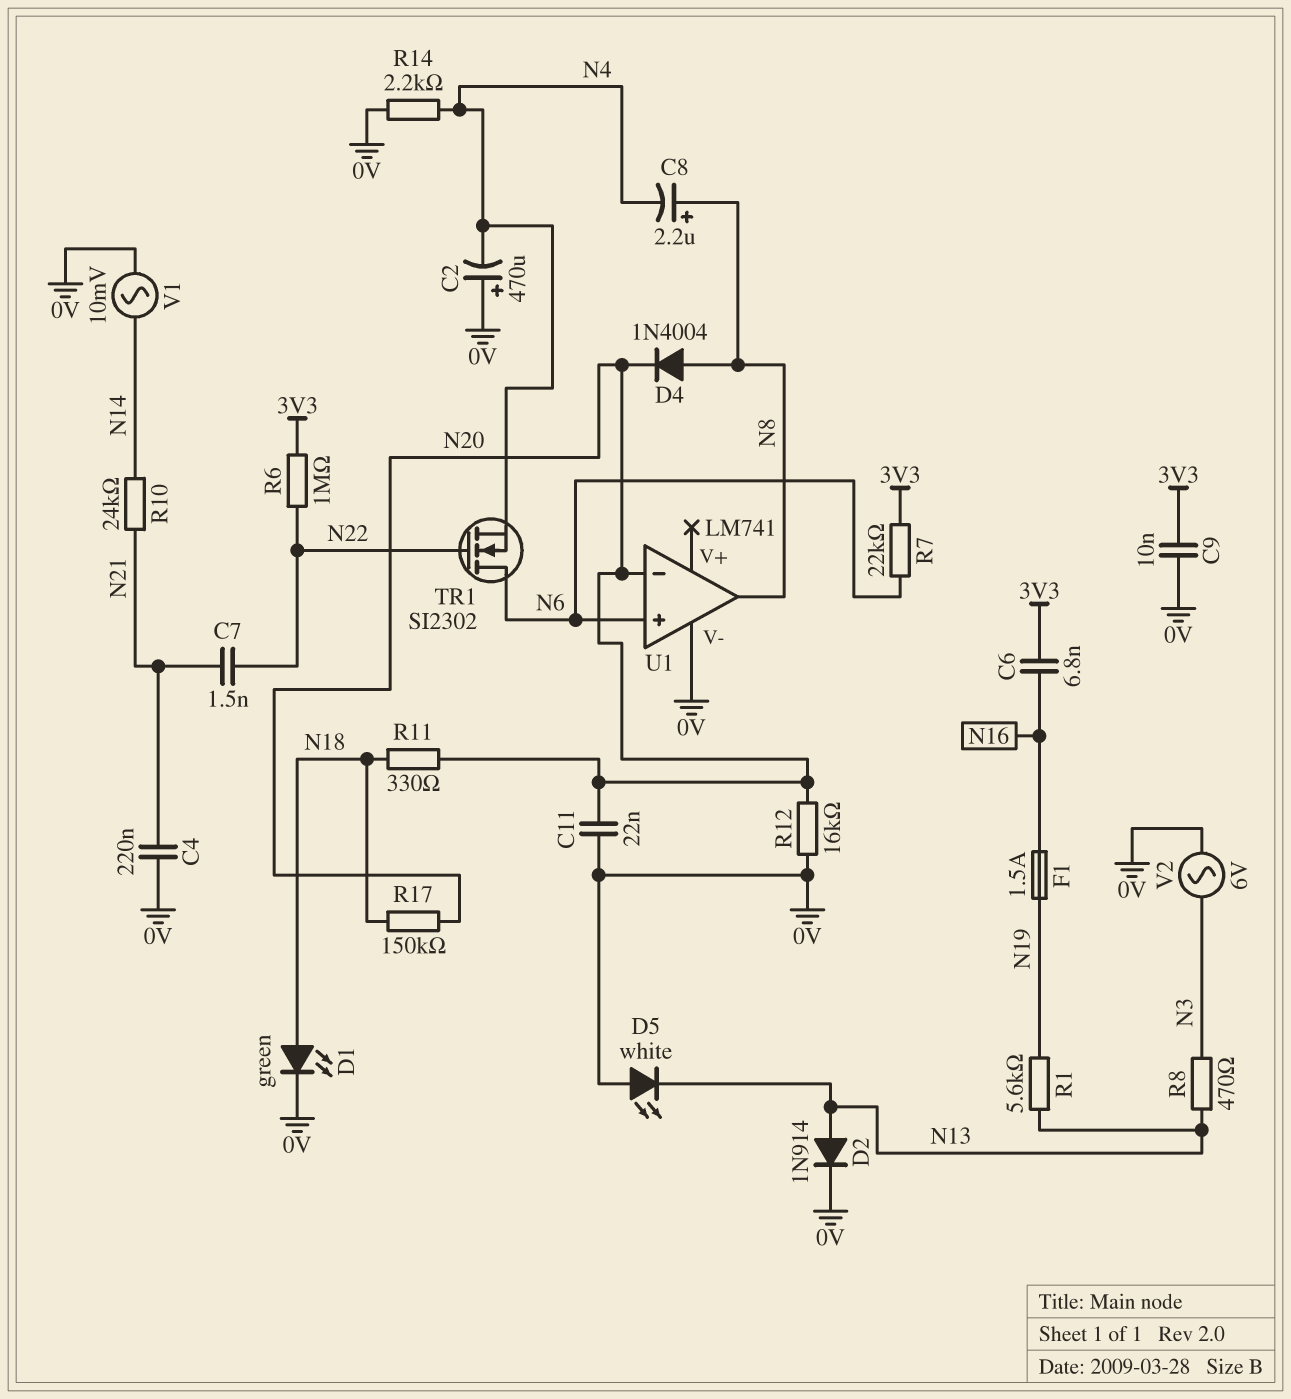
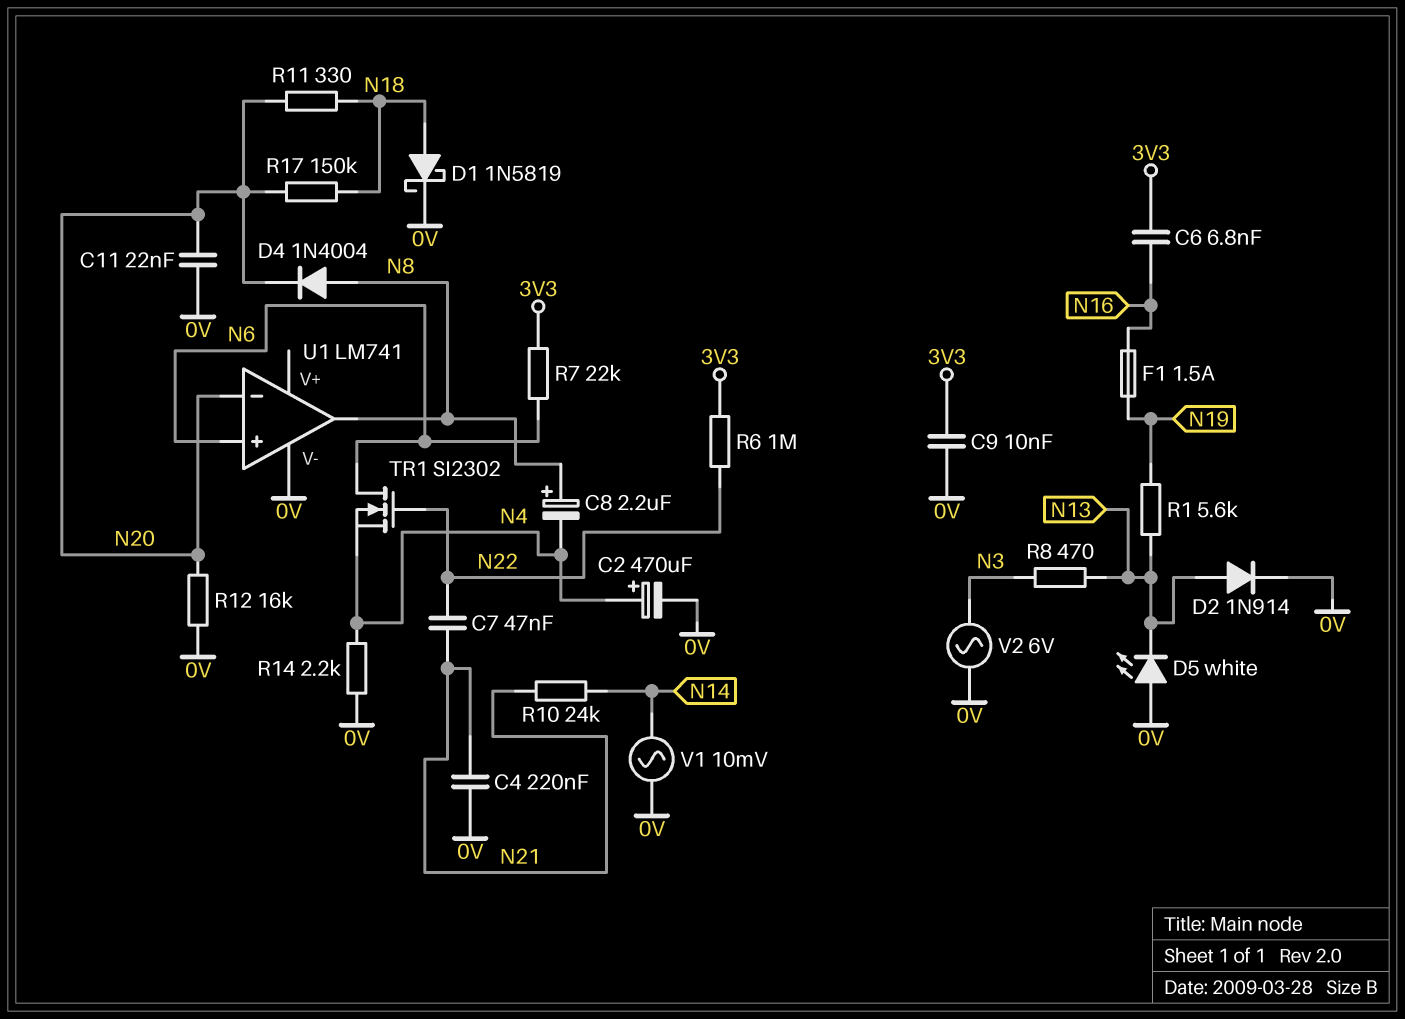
C2: 470uF (plus 0V, minus N4) -> 470uF (plus N4, minus 0V)
C7: 1.5nF (N21, N22) -> 47nF (N21, N22)
D1: LED green (A N18, K 0V) -> schottky 1N5819 (A N18, K 0V)

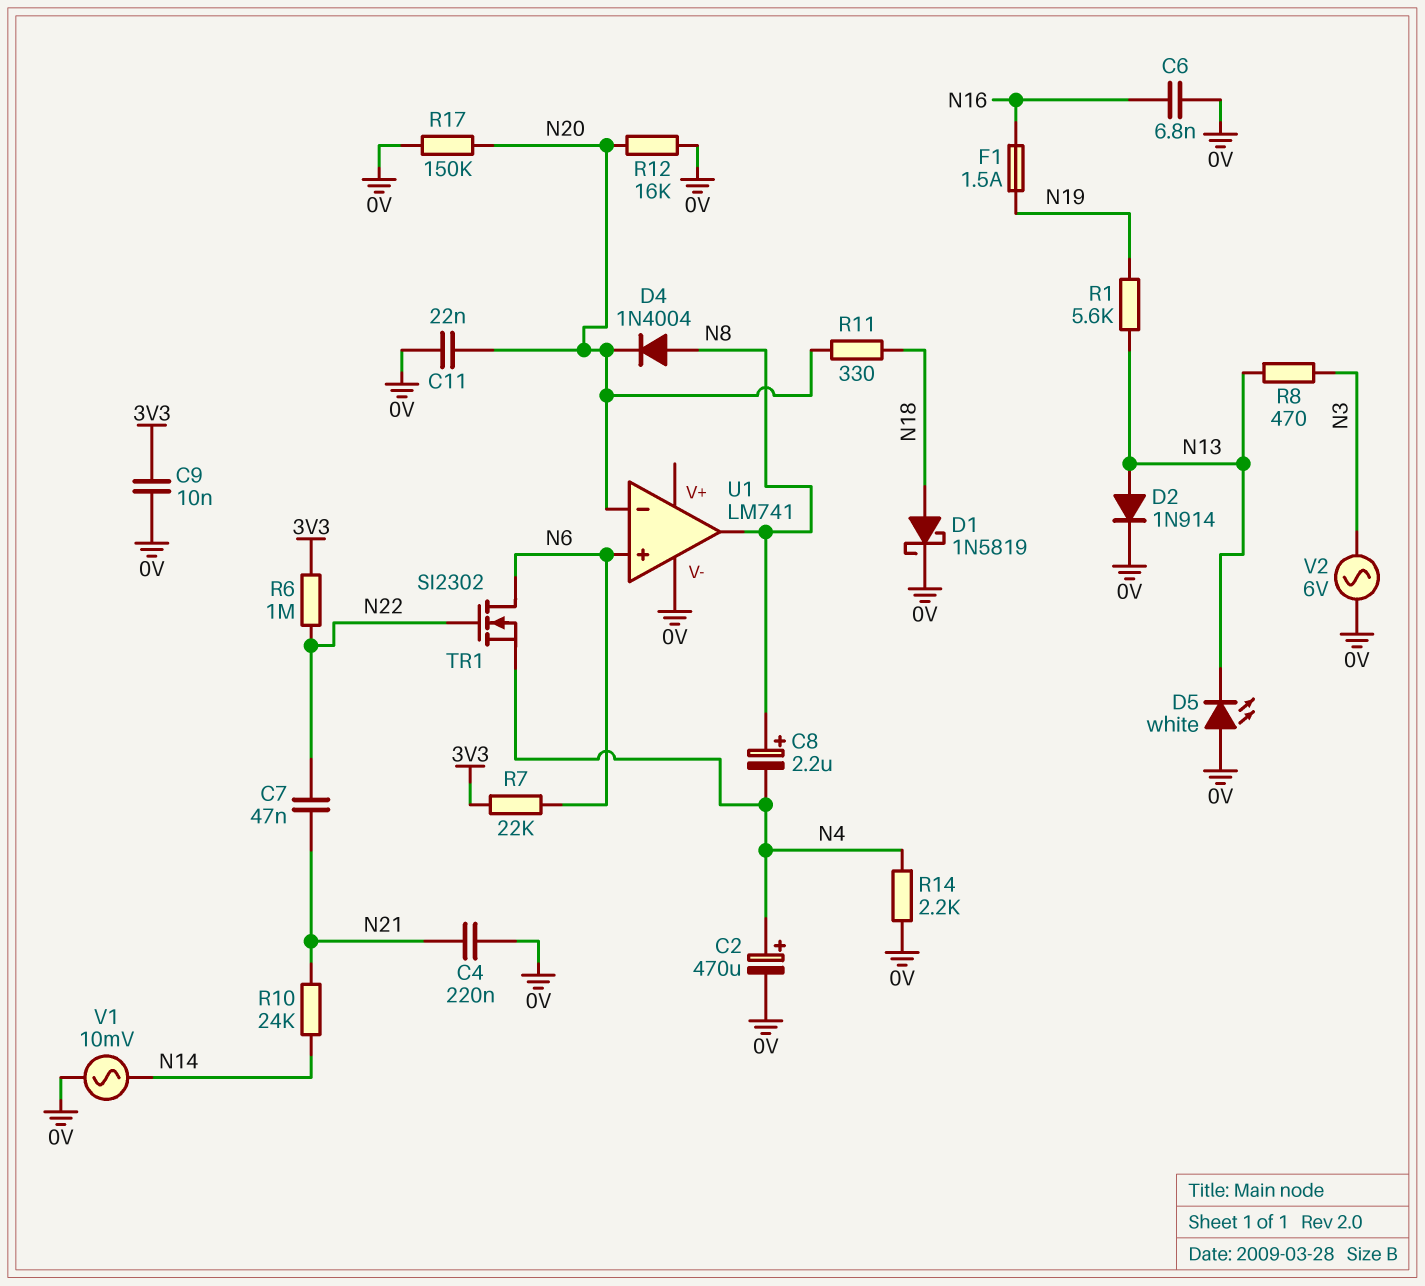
C6: 6.8nF (3V3, N16) -> 6.8nF (0V, N16)
R17: 150k (N18, N20) -> 150k (0V, N20)

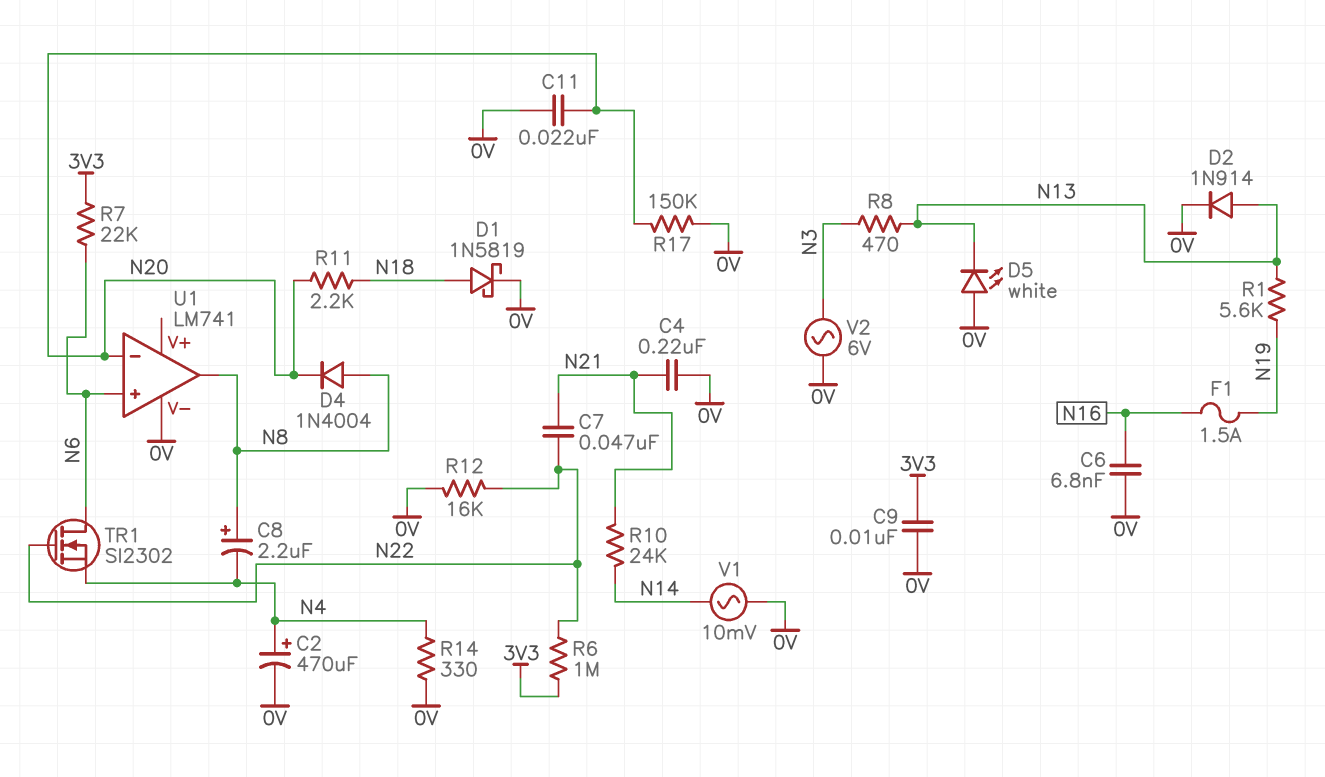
R11: 330 (N18, N20) -> 2.2k (N18, N20)
R12: 16k (0V, N20) -> 16k (0V, N22)
R14: 2.2k (0V, N4) -> 330 (0V, N4)

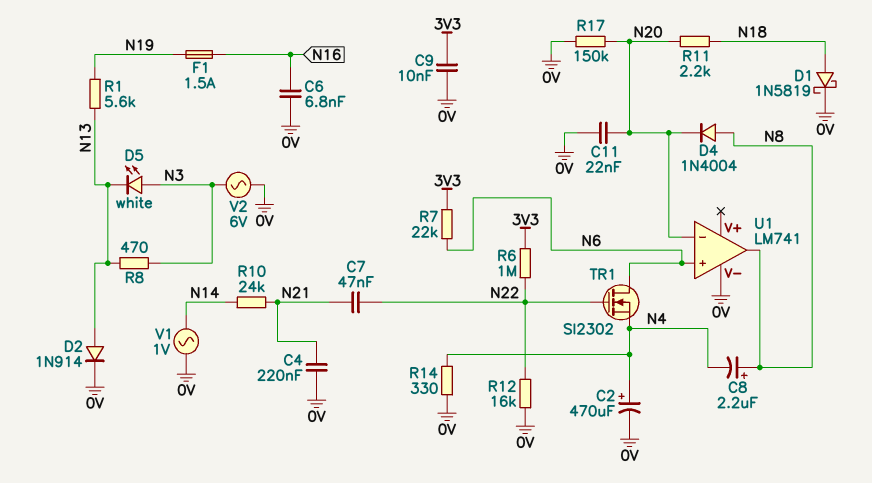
D5: LED white (A 0V, K N13) -> LED white (A N3, K N13)
V1: AC 10mV (0V, N14) -> AC 1V (0V, N14)

